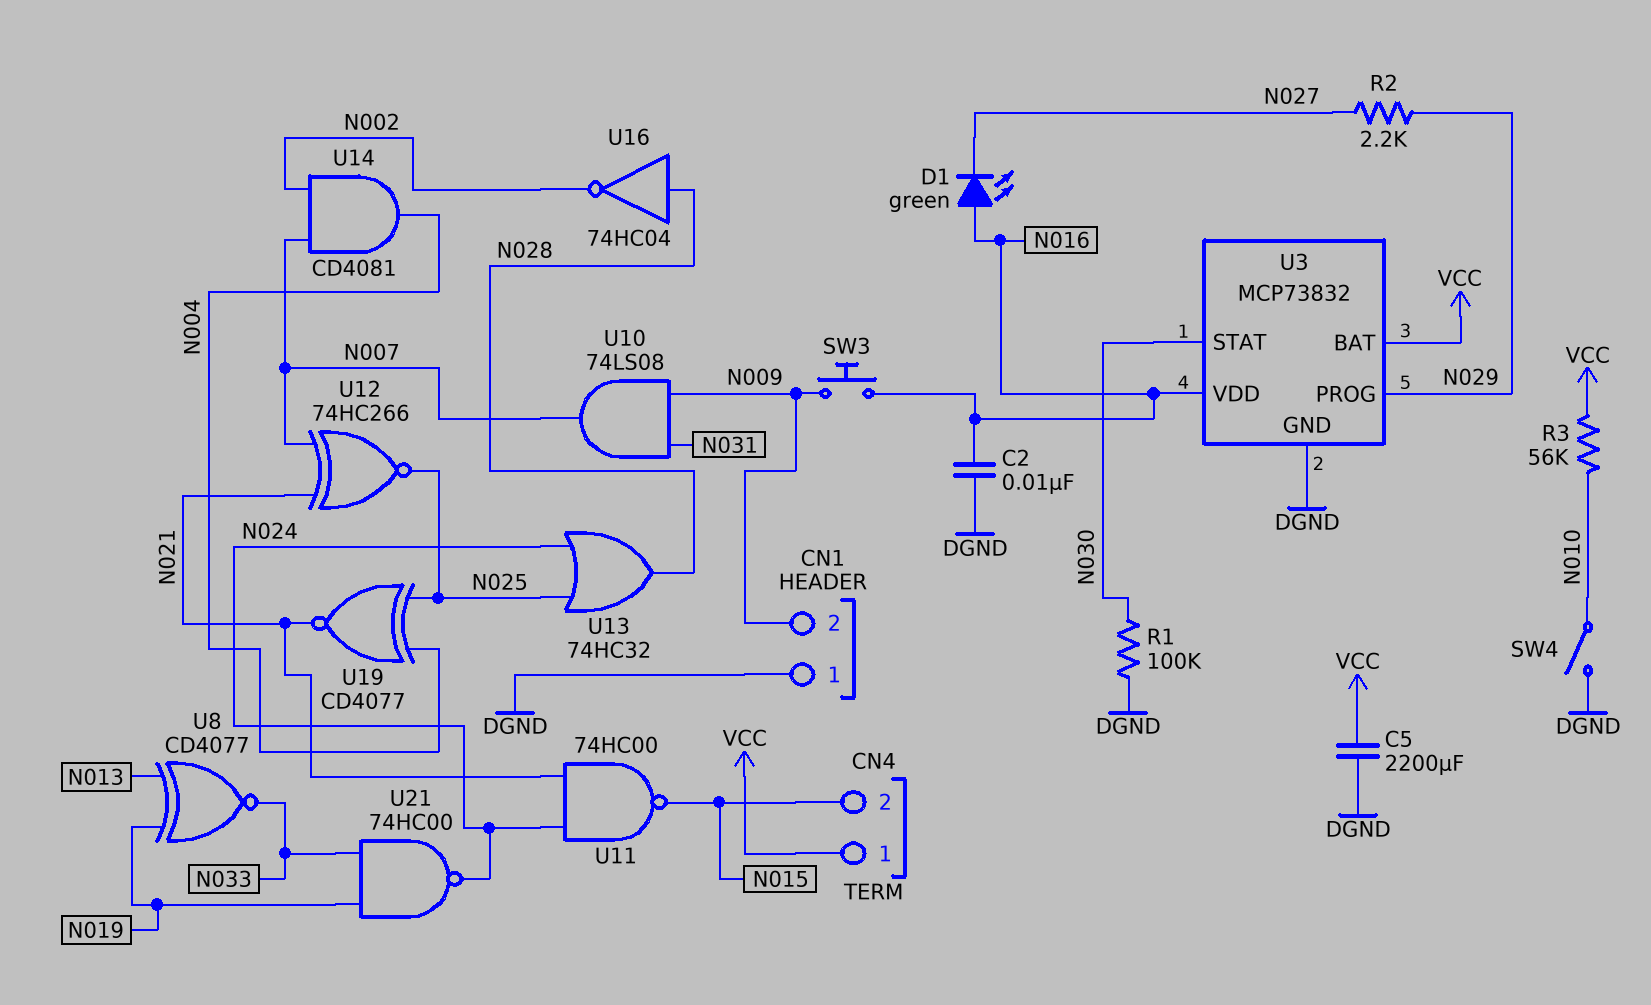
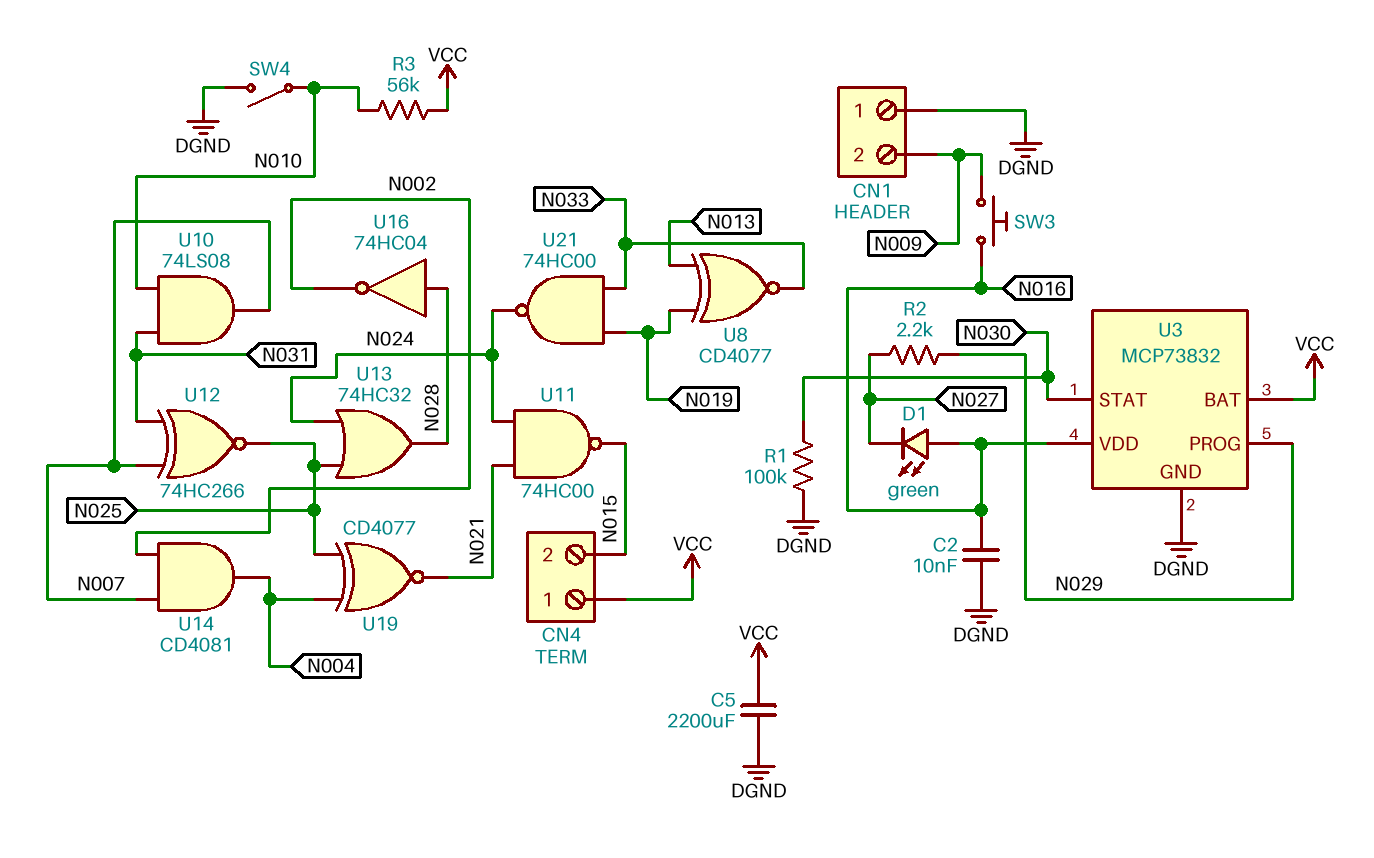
U10: AND 74LS08 (in N009, in N031, out N007) -> AND 74LS08 (in N010, in N031, out N007)
U12: XNOR 74HC266 (in N007, in N021, out N025) -> XNOR 74HC266 (in N007, in N031, out N025)

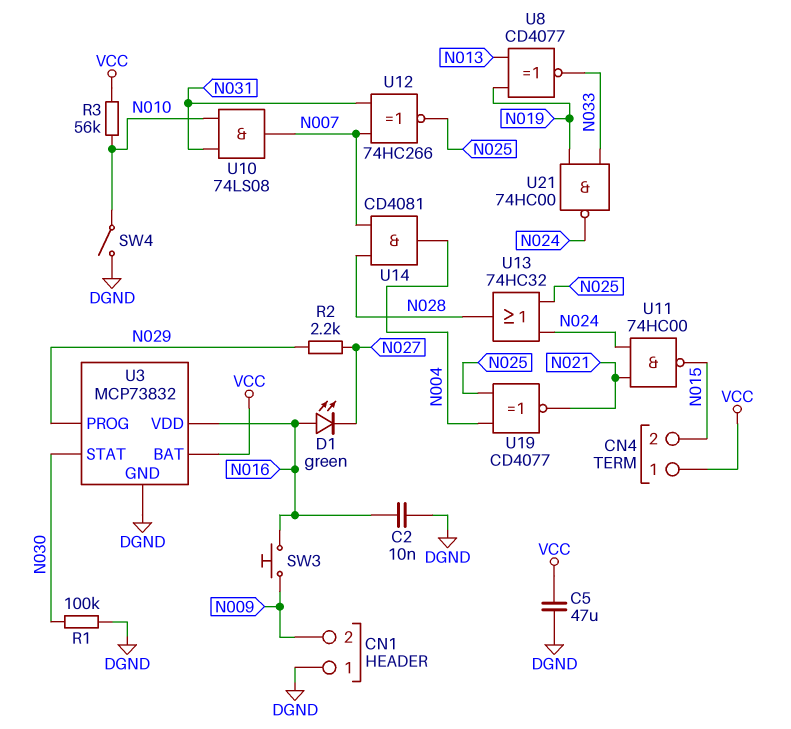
C5: 2200uF (DGND, VCC) -> 47uF (DGND, VCC)
U14: AND CD4081 (in N002, in N007, out N004) -> AND CD4081 (in N007, in N028, out N004)
U16: NOT 74HC04 (in N028, out N002) -> none

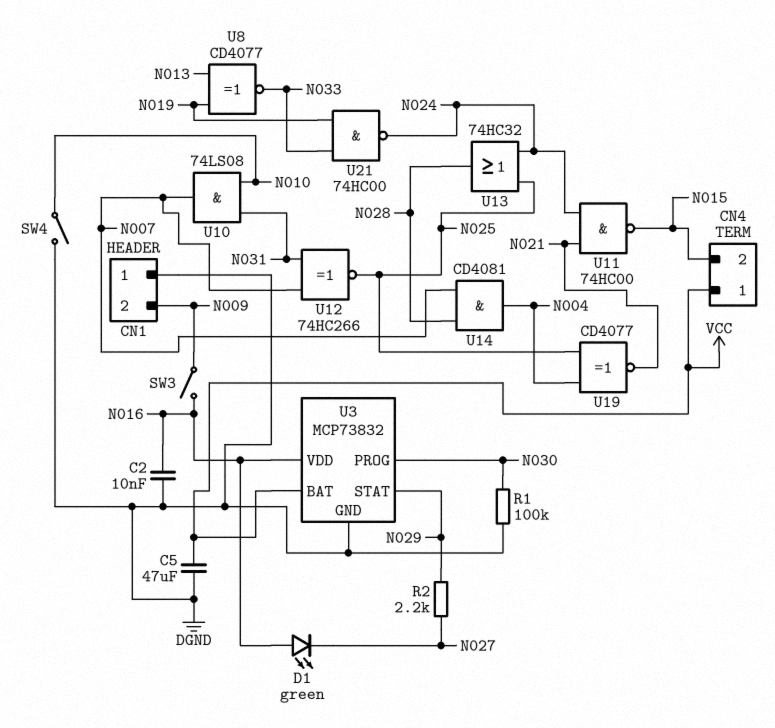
R3: 56k (N010, VCC) -> none
SW3: button (N009, N016) -> switch (N009, N016)
U3 pin PROG: N029 -> N030
U3 pin STAT: N030 -> N029

